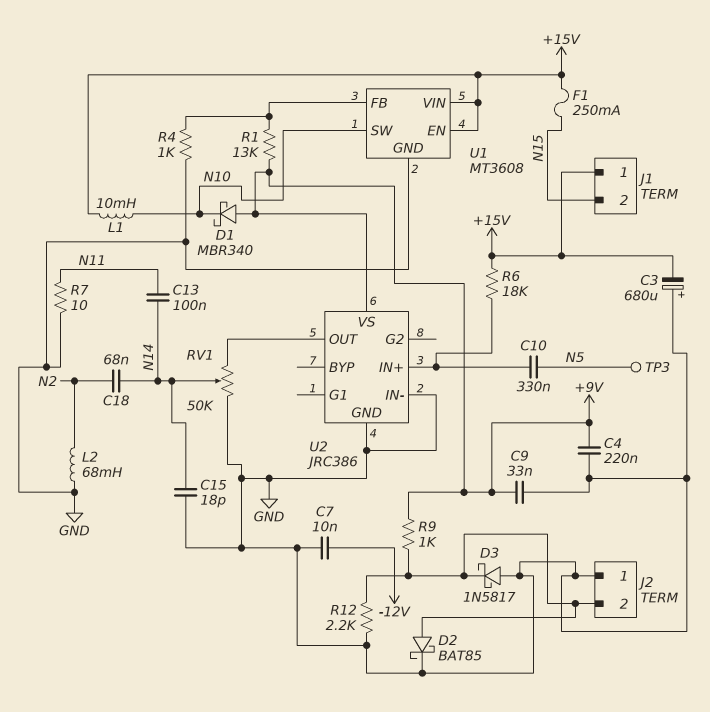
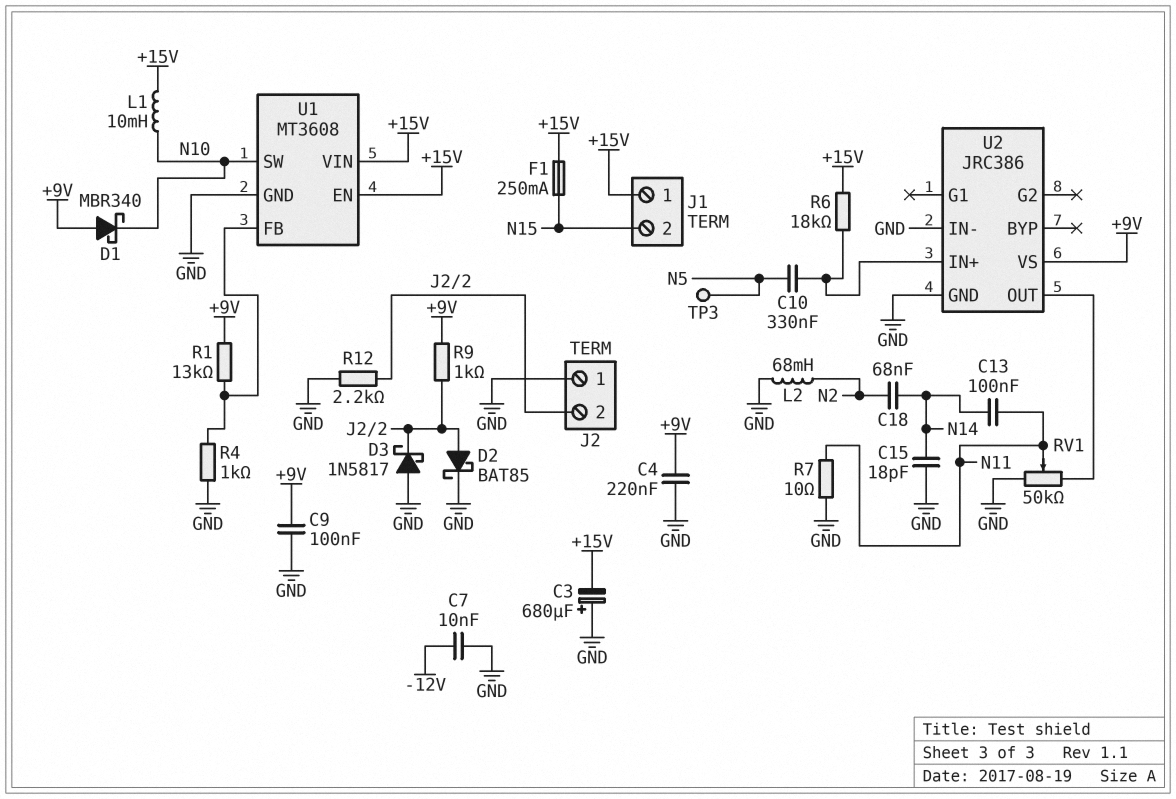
C9: 33nF (+9V, GND) -> 100nF (+9V, GND)
RV1: 50k (GND, U2/OUT, wiper N14) -> 50k (GND, U2/OUT, wiper N11)

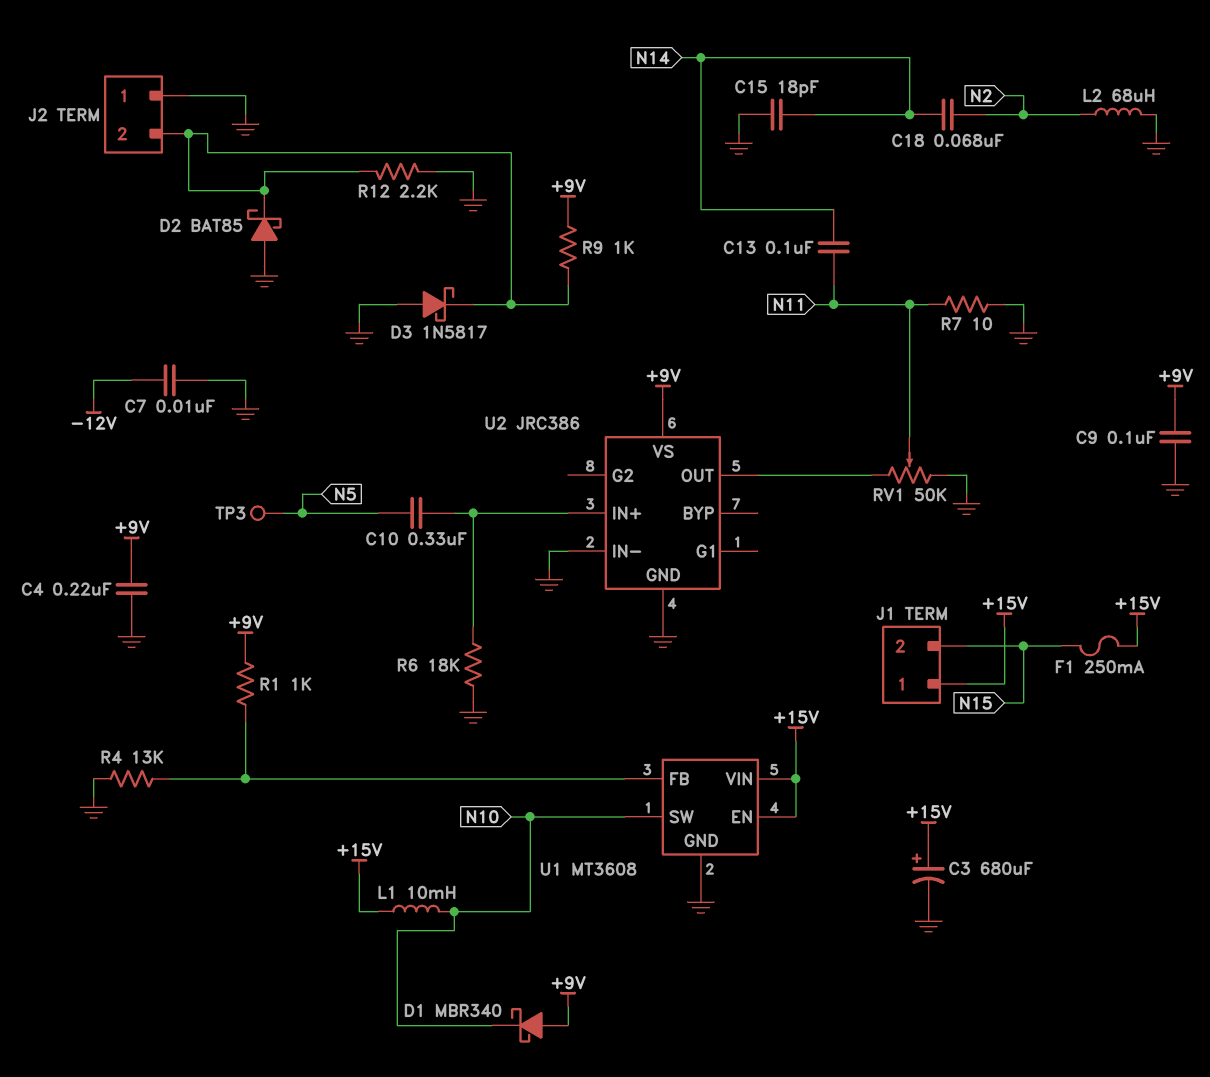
C3: 680uF (plus GND, minus +15V) -> 680uF (plus +15V, minus GND)
D2: schottky BAT85 (A J2/2, K GND) -> schottky BAT85 (A GND, K J2/2)
L2: 68mH (GND, N2) -> 68uH (GND, N2)
R1: 13k (+9V, U1/FB) -> 1k (+9V, U1/FB)
R4: 1k (GND, U1/FB) -> 13k (GND, U1/FB)
R6: 18k (+15V, U2/IN+) -> 18k (GND, U2/IN+)

